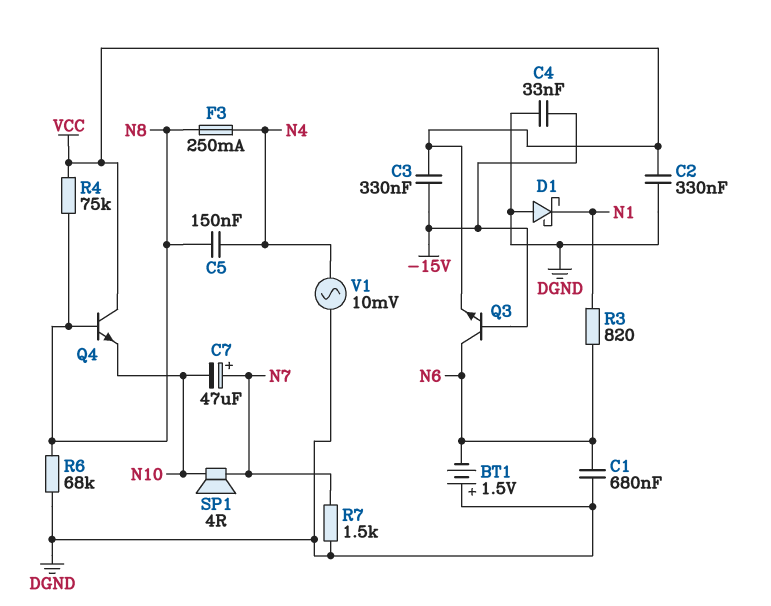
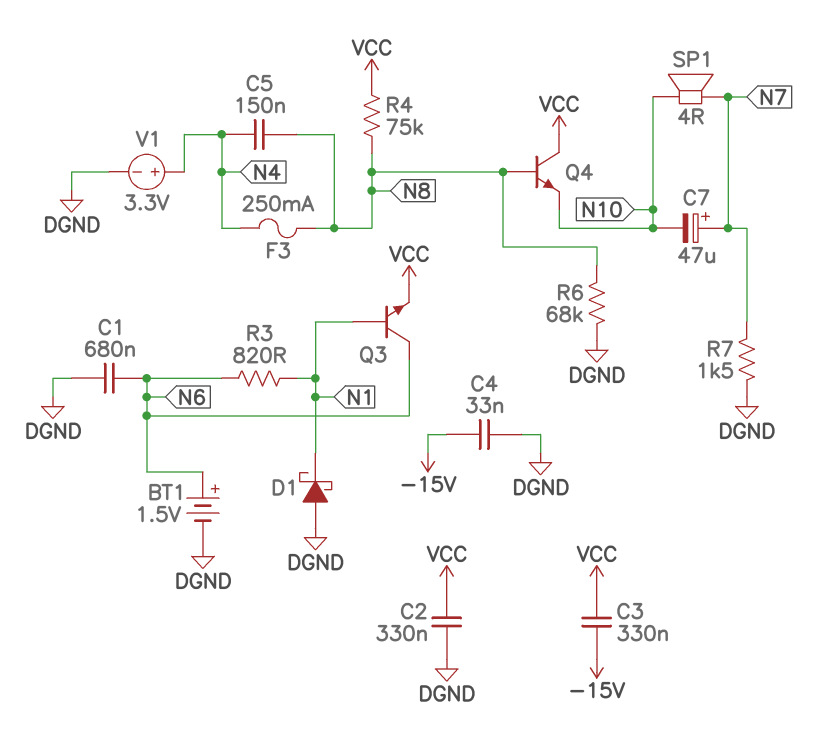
BT1: 1.5V (plus DGND, minus N6) -> 1.5V (plus N6, minus DGND)
Q3: NPN (B -15V, C N6, E VCC) -> NPN (B N1, C N6, E VCC)
V1: AC 10mV (DGND, N4) -> 3.3V (plus N4, minus DGND)

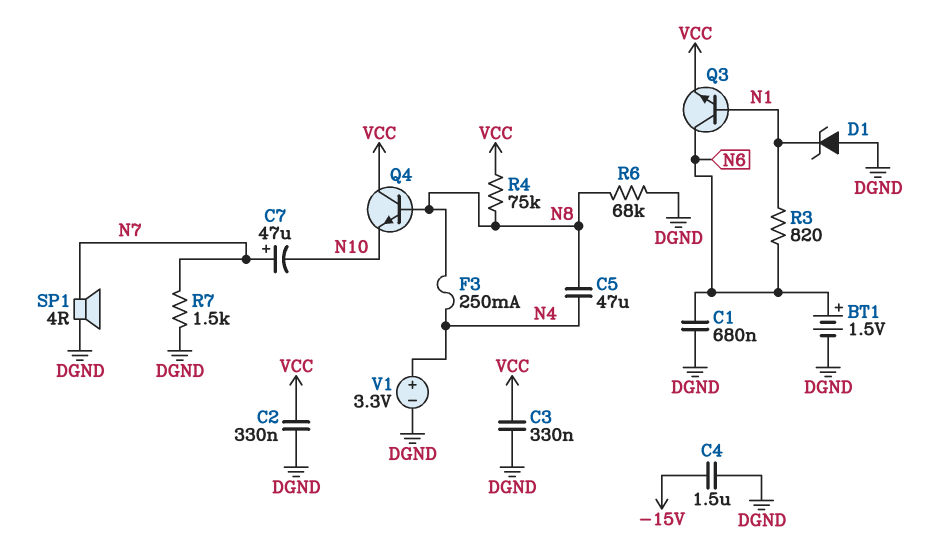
C3: 330nF (-15V, VCC) -> 330nF (DGND, VCC)
C4: 33nF (-15V, DGND) -> 1.5uF (-15V, DGND)
C5: 150nF (N4, N8) -> 47uF (N4, N8)
D1: schottky (A DGND, K N1) -> zener (A DGND, K N1)
SP1: speaker 4R (N7, N10) -> speaker 4R (DGND, N7)

